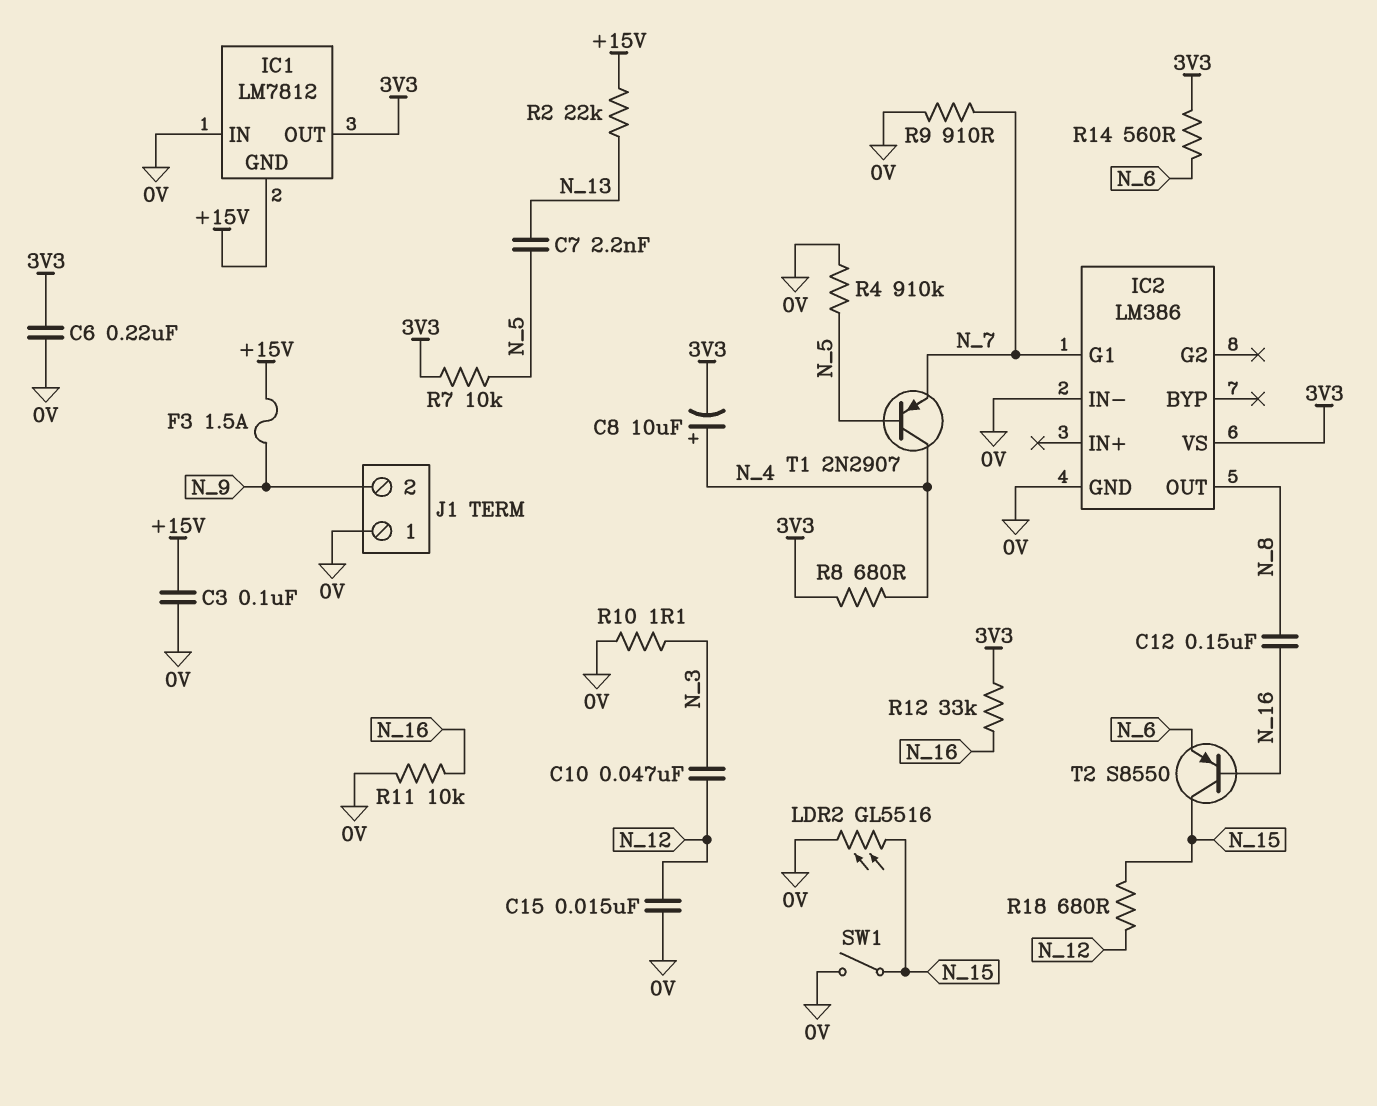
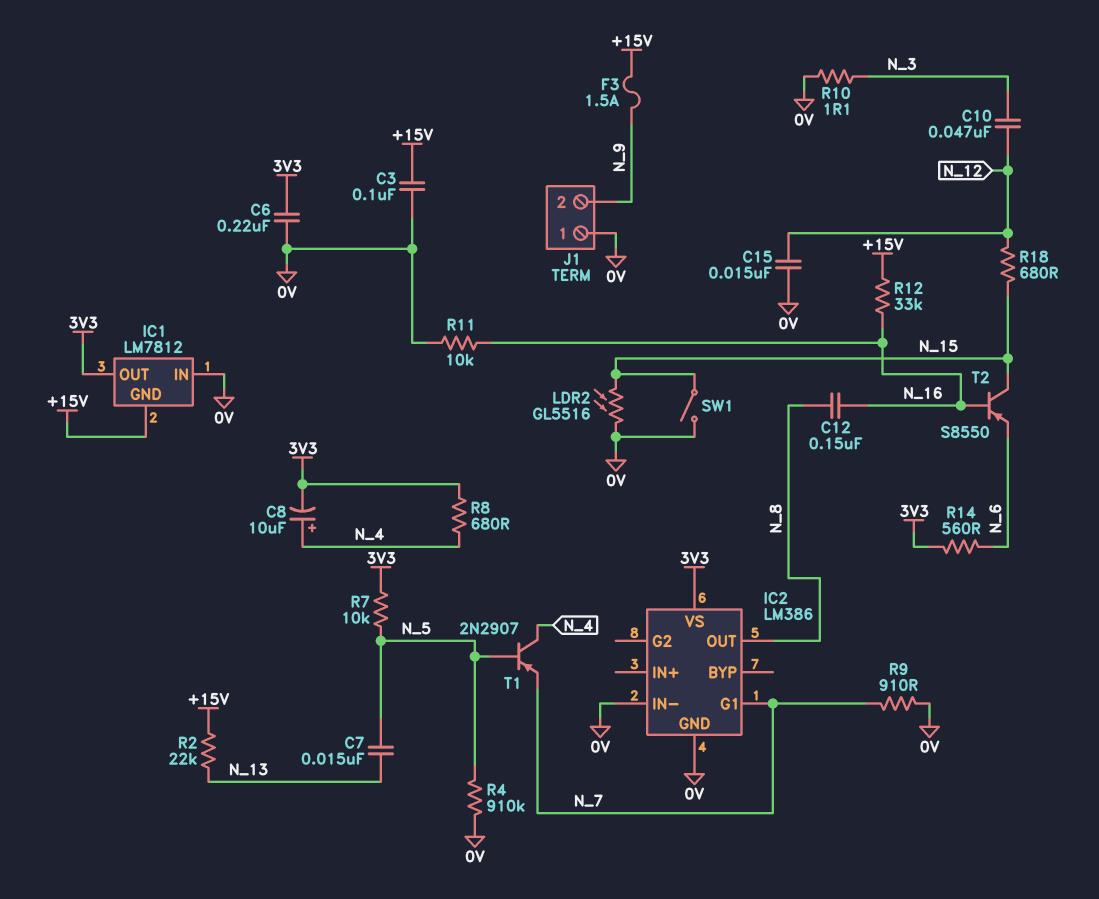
C7: 2.2nF (N_5, N_13) -> 15nF (N_5, N_13)
R12: 33k (3V3, N_16) -> 33k (+15V, N_16)

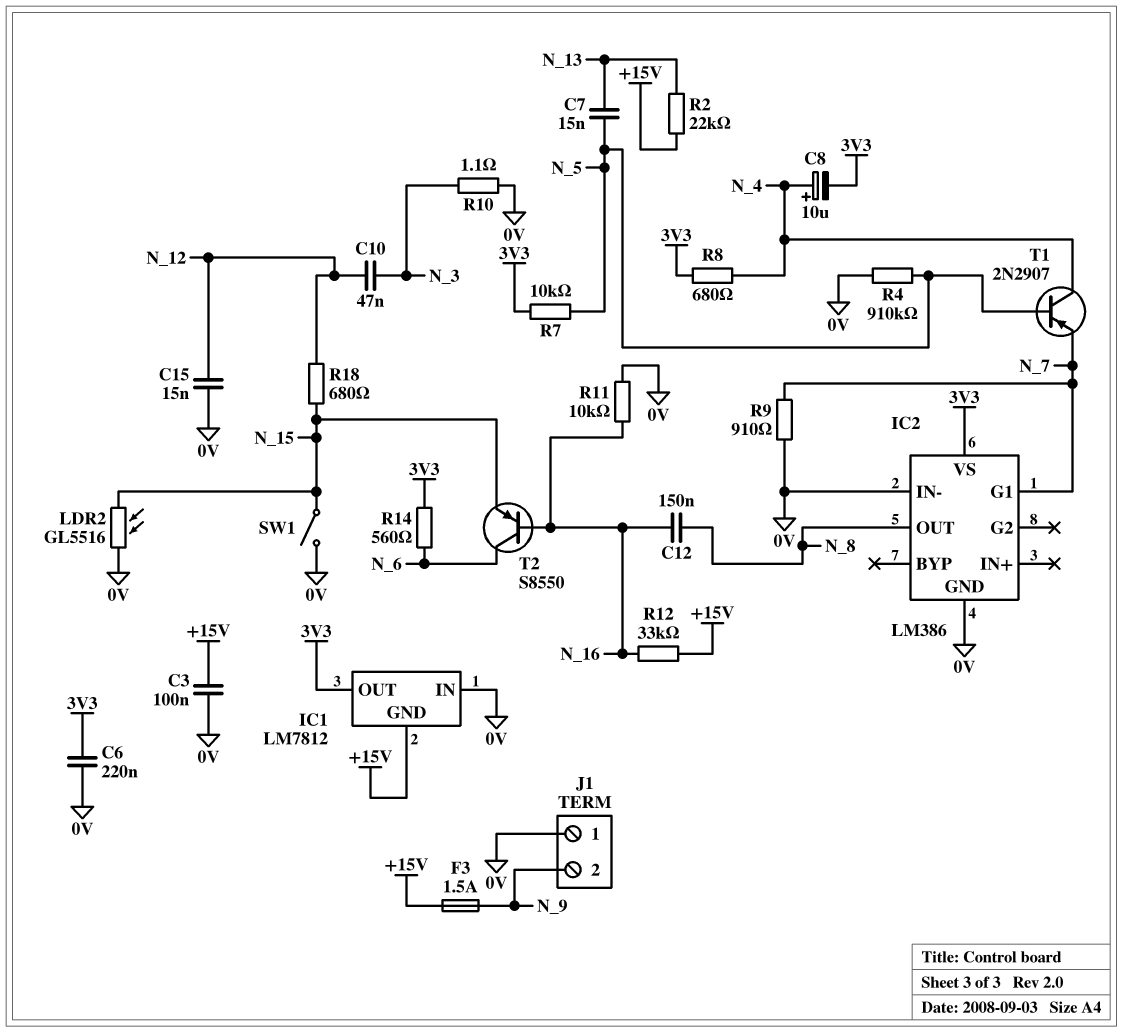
T2: PNP S8550 (B N_16, C N_15, E N_6) -> PNP S8550 (B N_16, C N_6, E N_15)

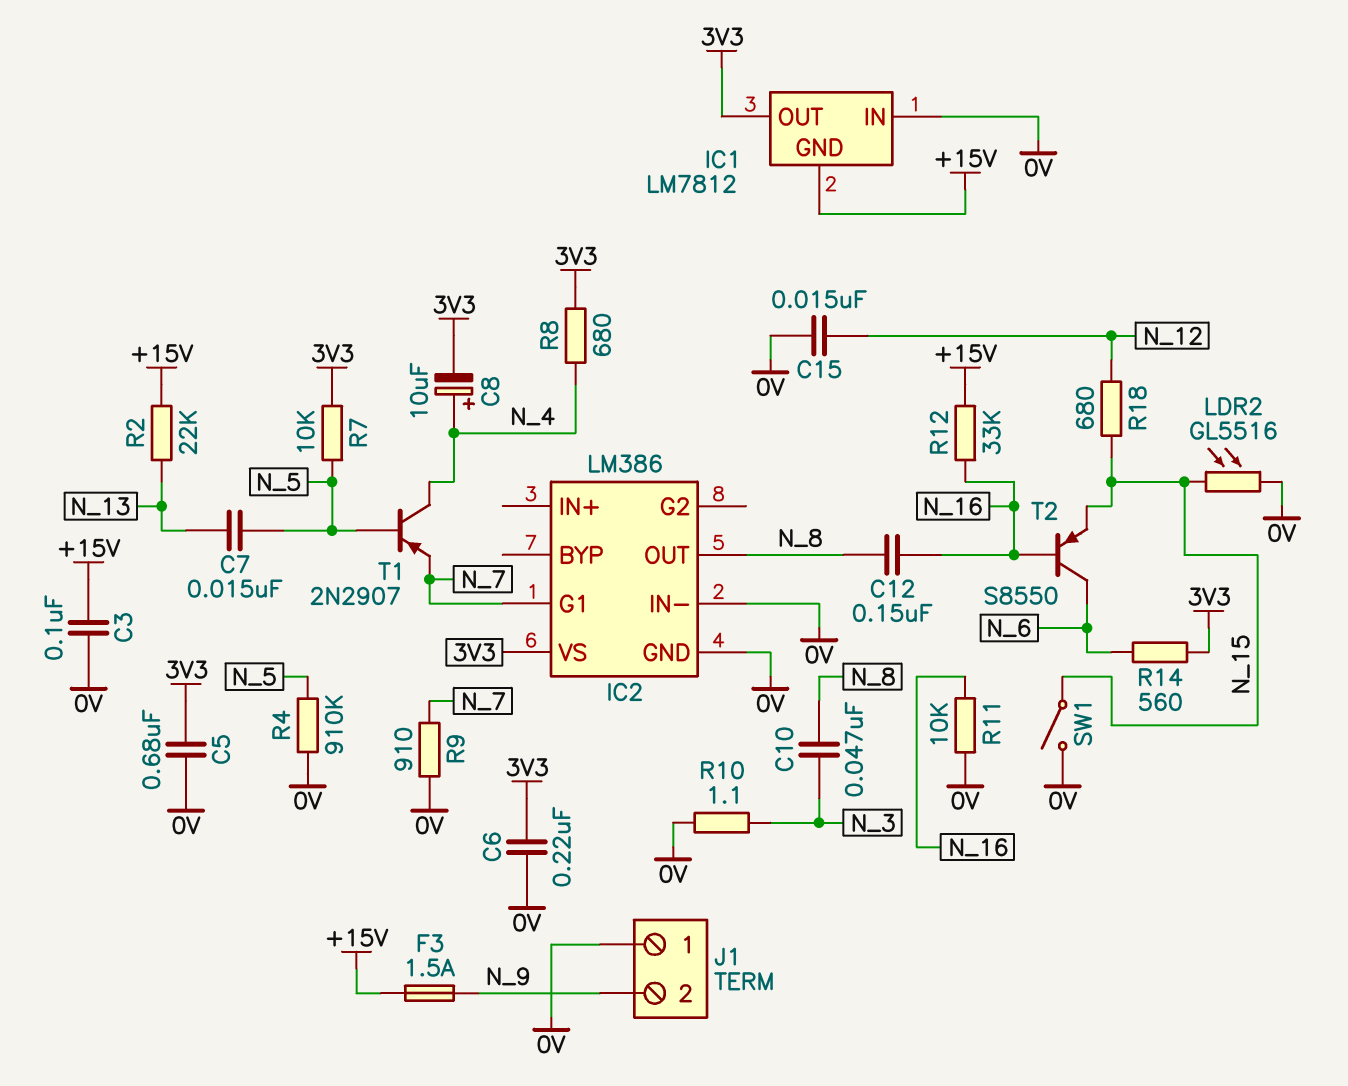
C5: none -> 680nF (0V, 3V3)
C10: 47nF (N_3, N_12) -> 47nF (N_3, N_8)

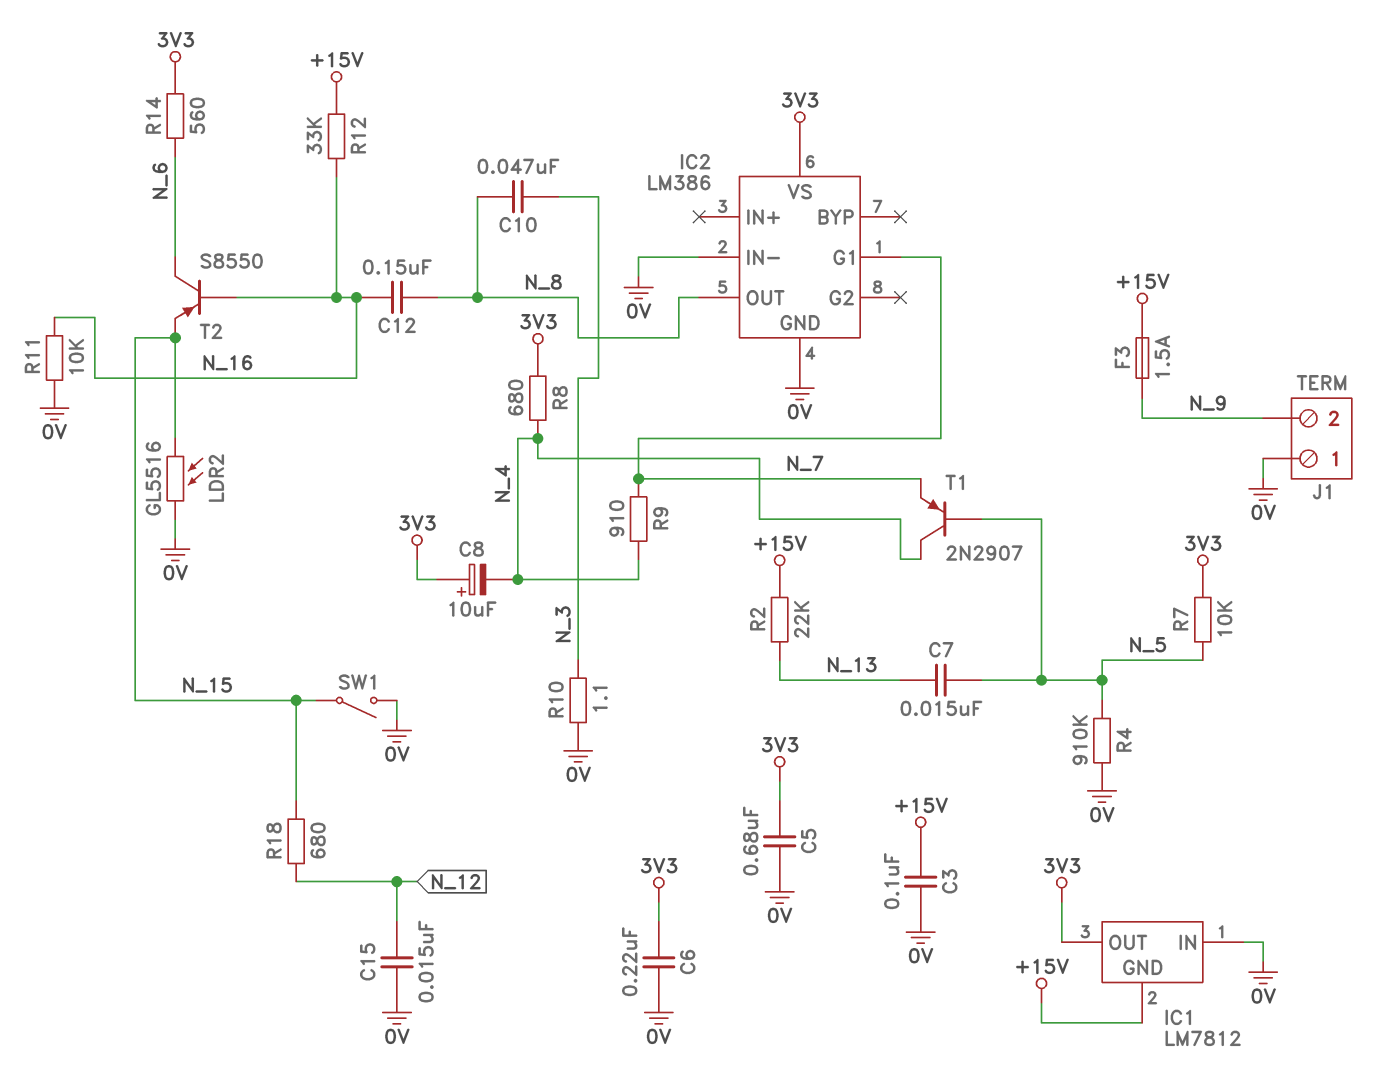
C8: 10uF (plus N_4, minus 3V3) -> 10uF (plus 3V3, minus N_4)
R9: 910 (0V, N_7) -> 910 (N_4, N_7)

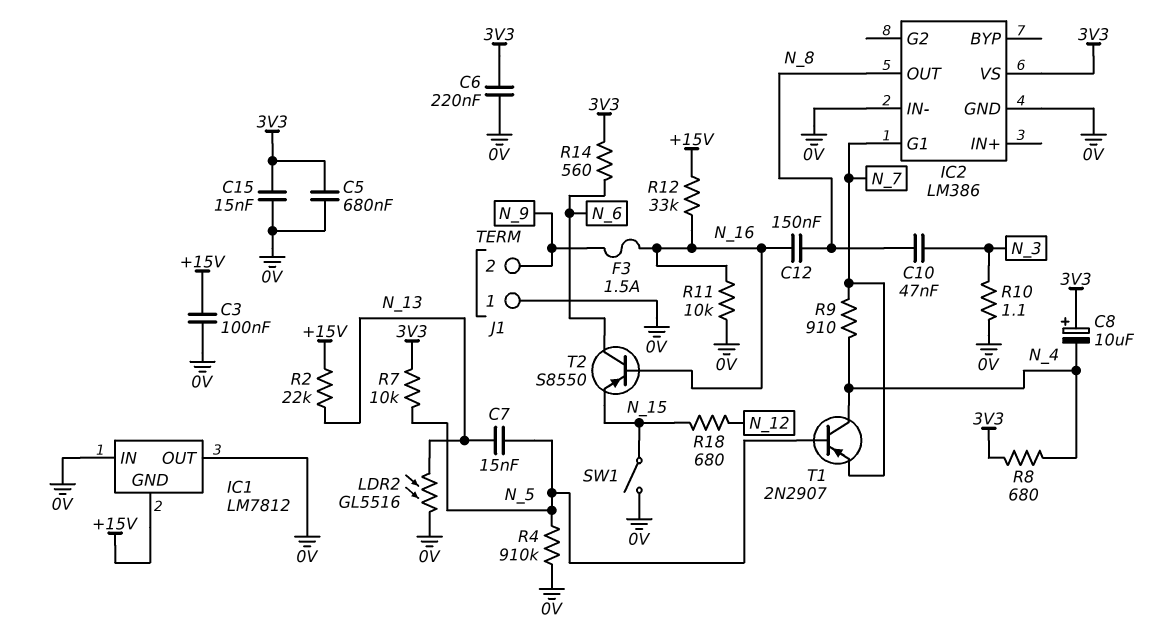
C15: 15nF (0V, N_12) -> 15nF (0V, 3V3)
F3: 1.5A (+15V, N_9) -> 1.5A (N_9, N_16)
IC1 pin OUT: 3V3 -> 0V
LDR2: GL5516 (0V, N_15) -> GL5516 (0V, N_13)

